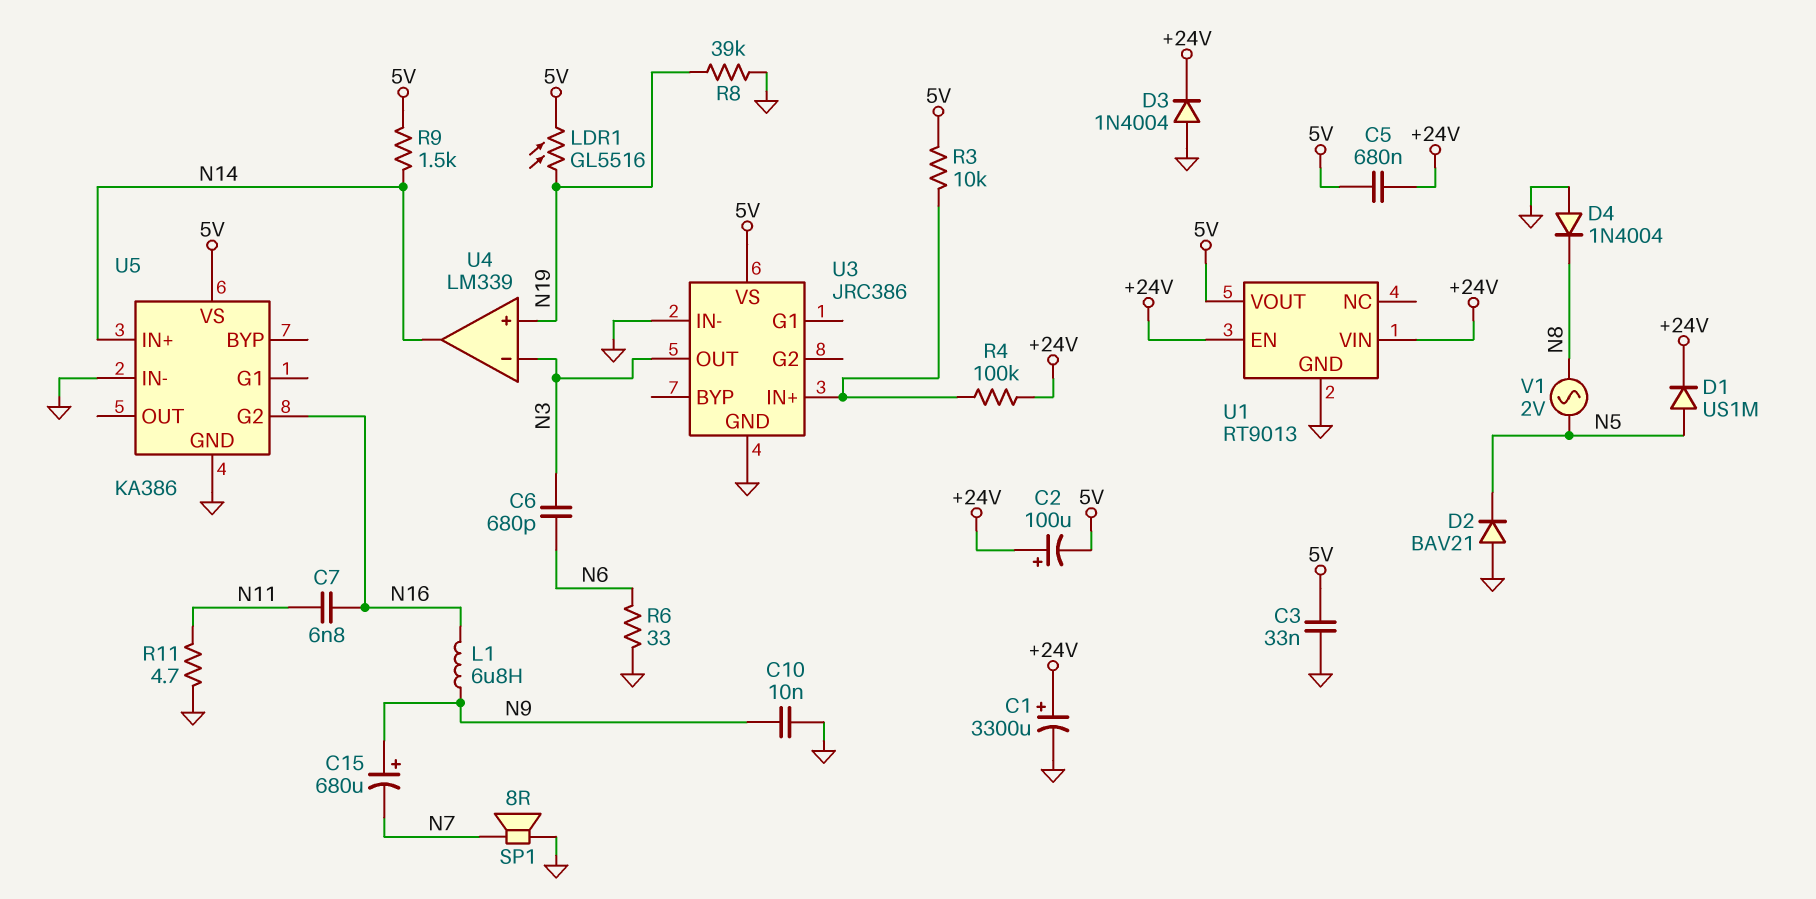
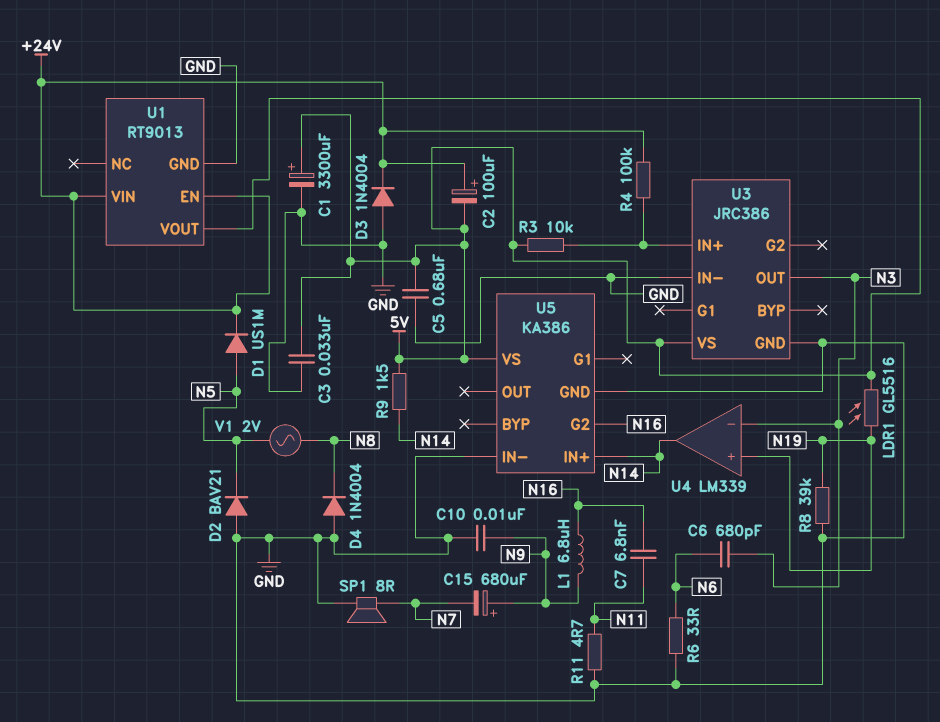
C1: 3300uF (plus +24V, minus GND) -> 3300uF (plus 5V, minus GND)
C5: 680nF (+24V, 5V) -> 680nF (5V, GND)

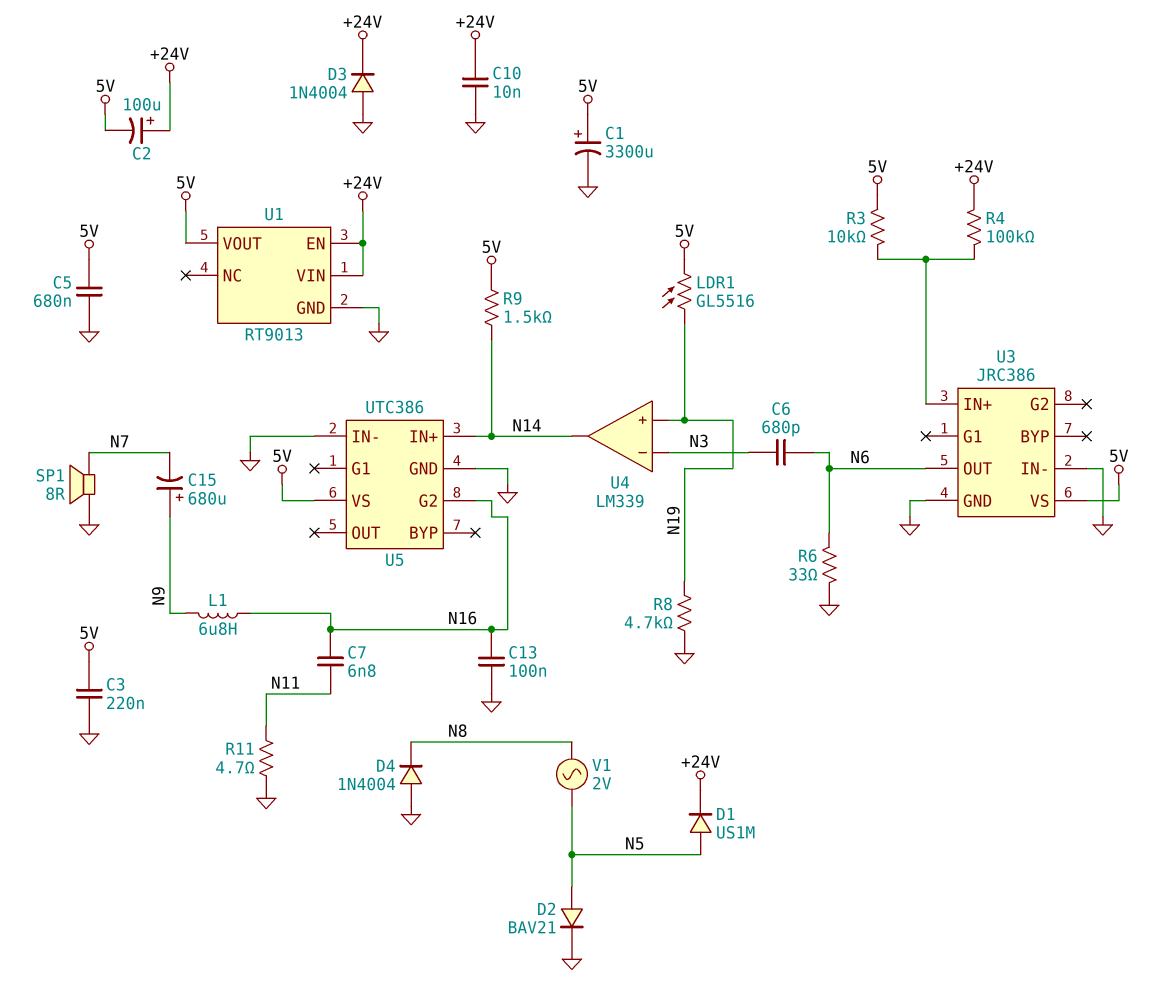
C3: 33nF (5V, GND) -> 220nF (5V, GND)
C10: 10nF (GND, N9) -> 10nF (+24V, GND)
C13: none -> 100nF (GND, N16)
D2: diode BAV21 (A GND, K N5) -> diode BAV21 (A N5, K GND)
R8: 39k (GND, N19) -> 4.7k (GND, N19)
U3 pin OUT: N3 -> N6
U5: KA386 -> UTC386

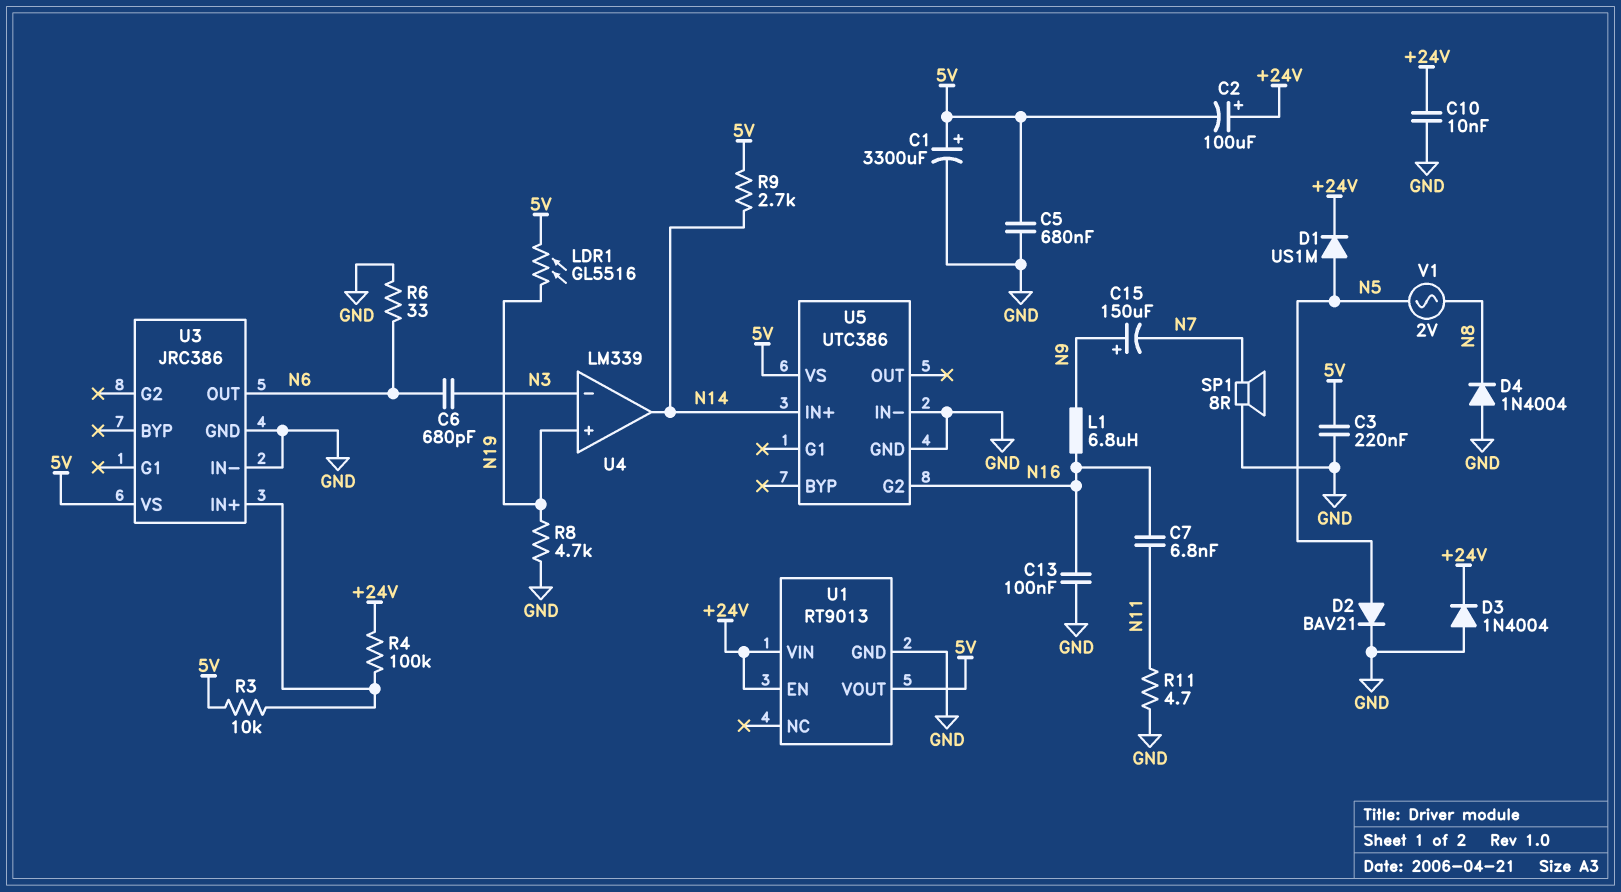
C15: 680uF (plus N9, minus N7) -> 150uF (plus N9, minus N7)
R9: 1.5k (5V, N14) -> 2.7k (5V, N14)

